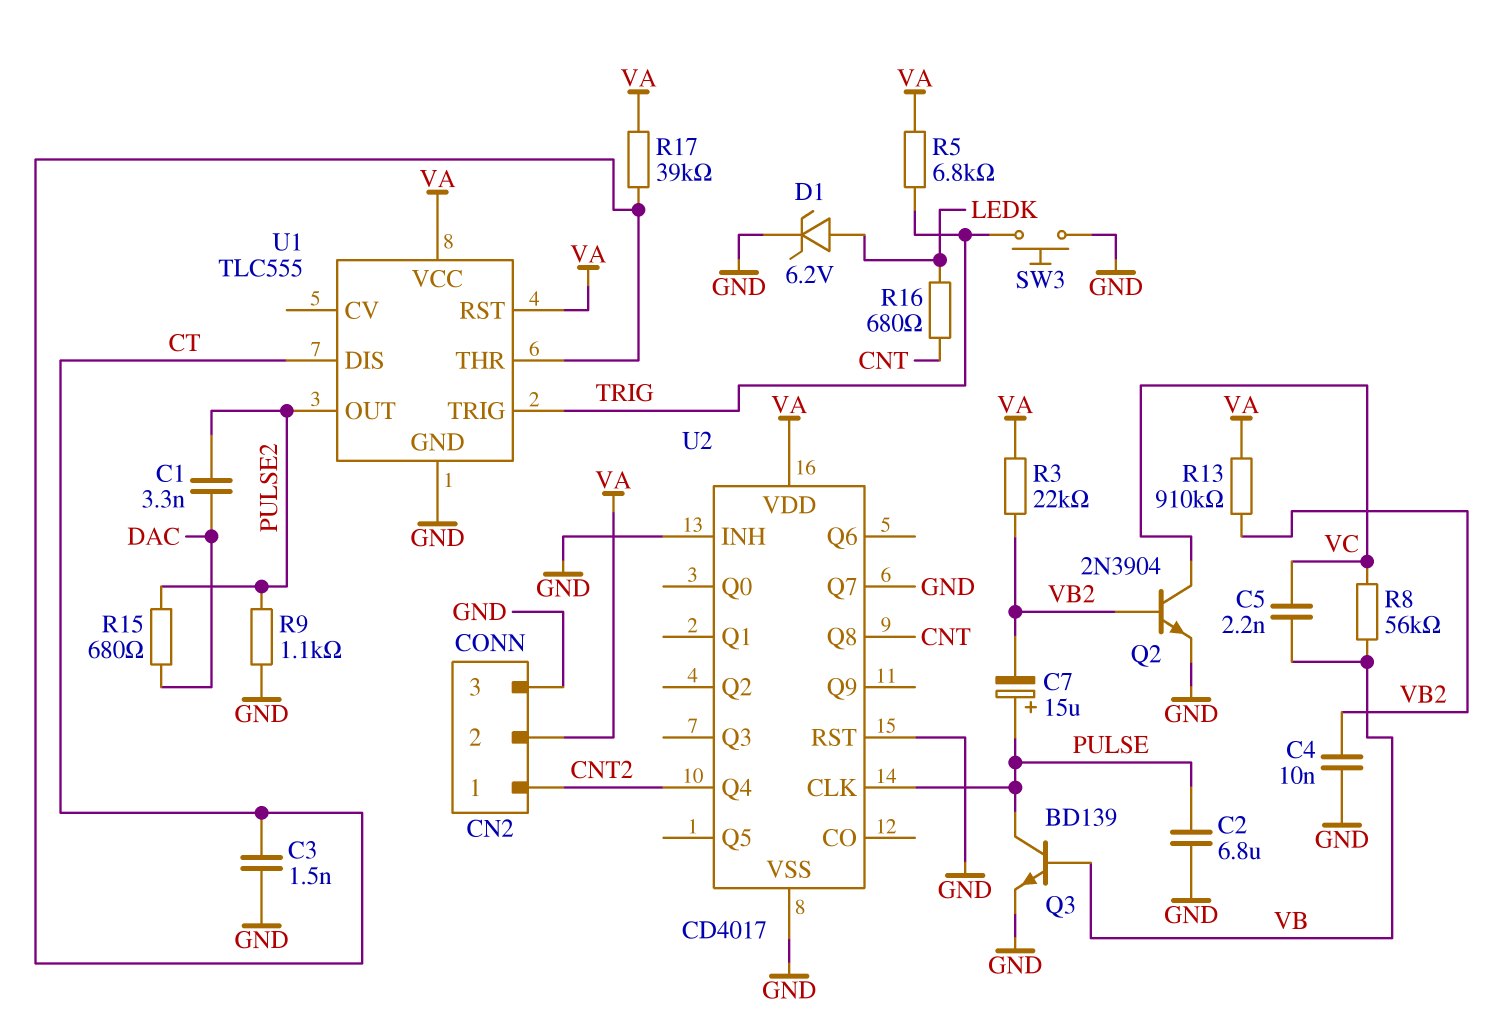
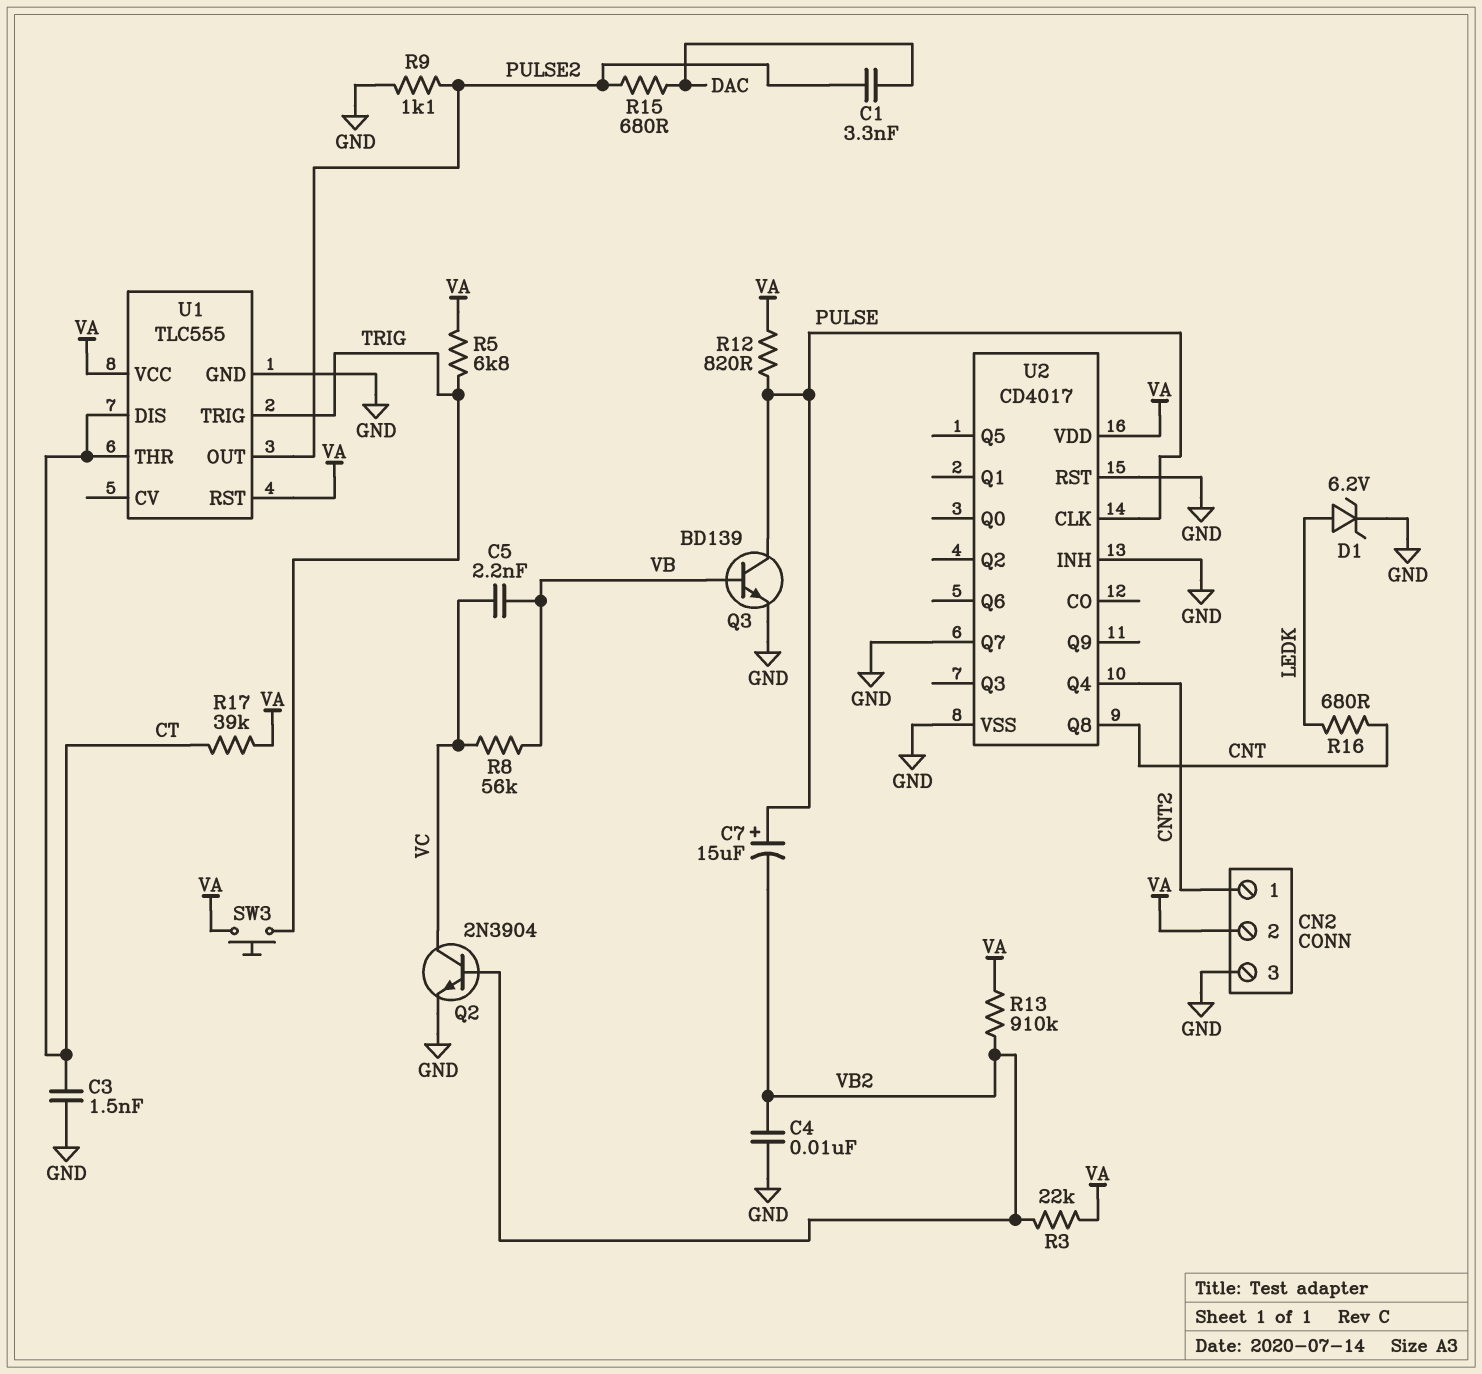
C2: 6.8uF (GND, PULSE) -> none
R12: none -> 820 (PULSE, VA)
SW3: button (GND, TRIG) -> button (TRIG, VA)

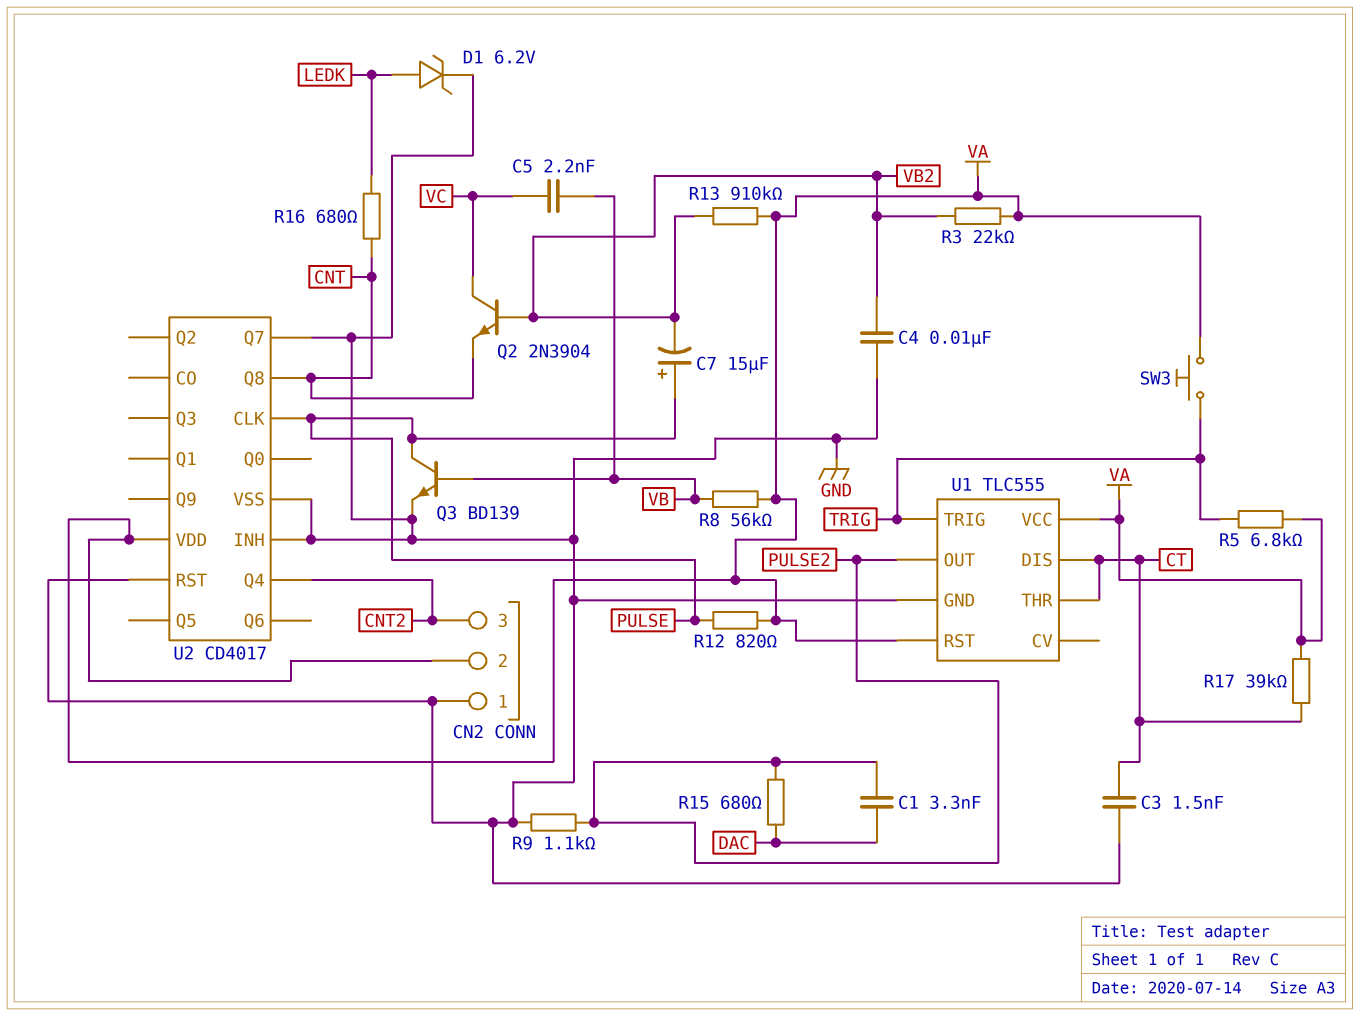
CN2 pin 1: CNT2 -> GND
CN2 pin 3: GND -> CNT2
Q2: NPN 2N3904 (B VB2, C VC, E GND) -> NPN 2N3904 (B VB2, C VC, E CNT)
R8: 56k (VB, VC) -> 56k (VA, VB)

